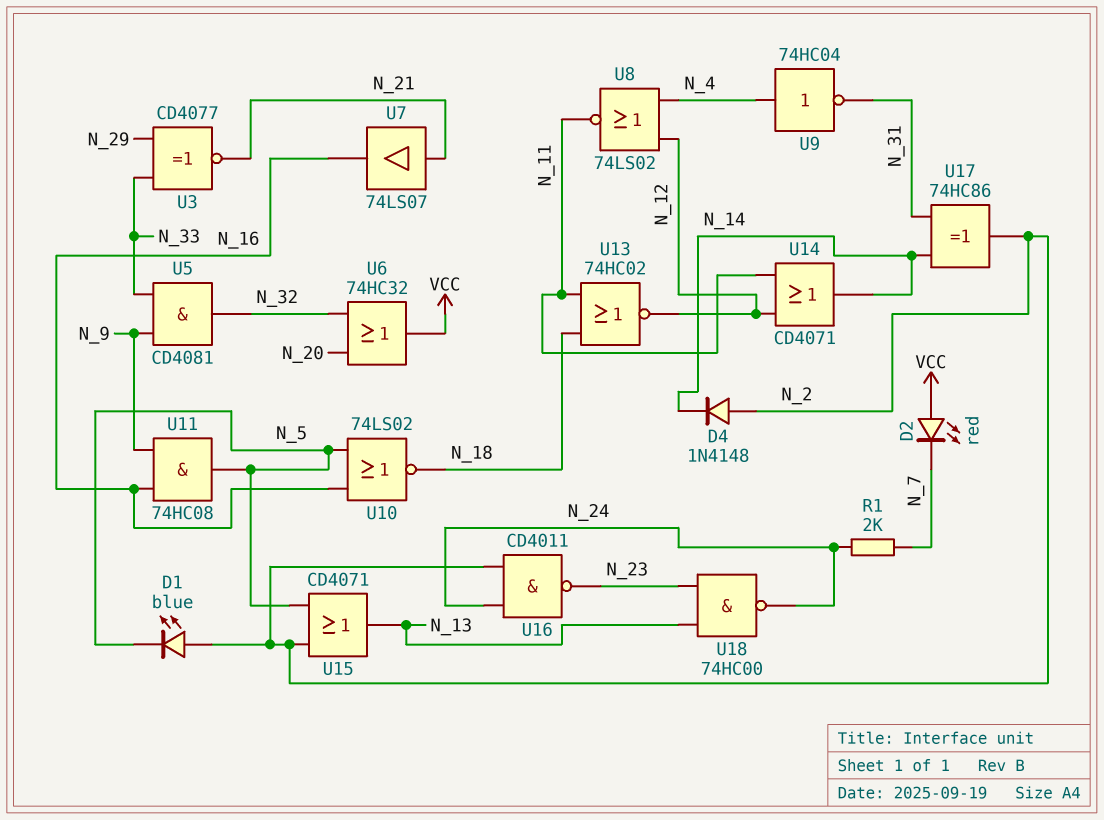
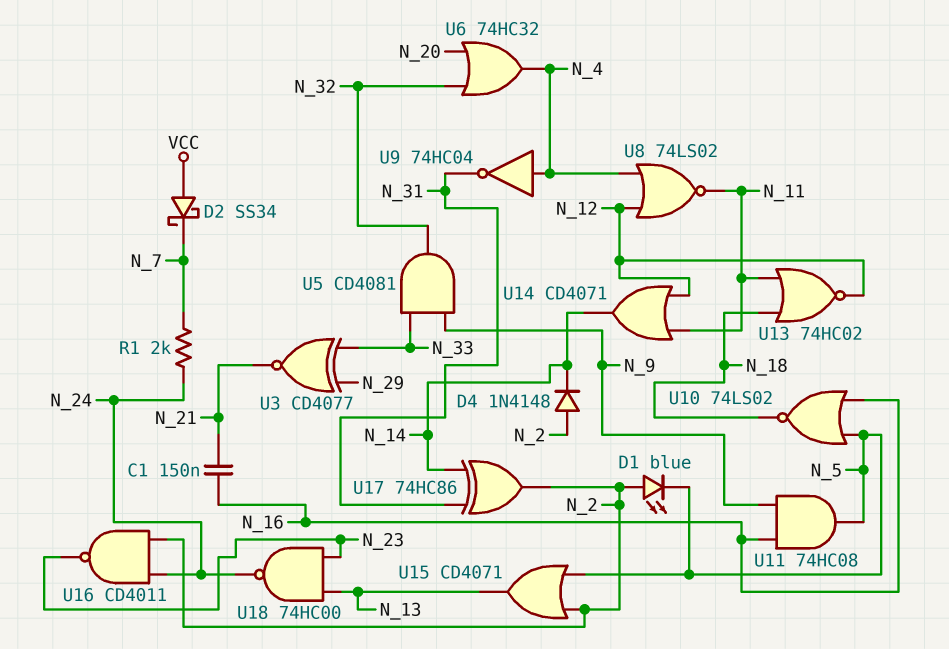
C1: none -> 150nF (N_16, N_21)
D2: LED red (A VCC, K N_7) -> schottky SS34 (A VCC, K N_7)
U6: OR 74HC32 (in N_20, in N_32, out VCC) -> OR 74HC32 (in N_20, in N_32, out N_4)
U7: buffer 74LS07 (in N_21, out N_16) -> none

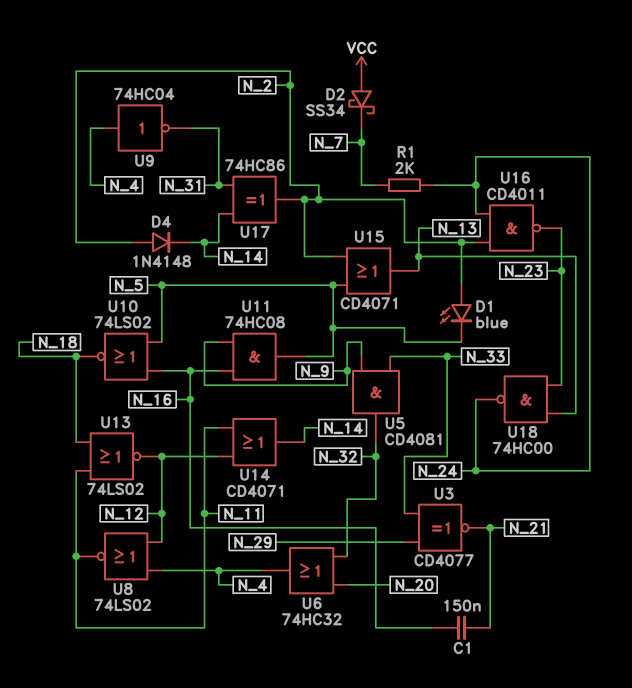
U13: NOR 74HC02 (in N_11, in N_18, out N_12) -> NOR 74LS02 (in N_11, in N_18, out N_12)

